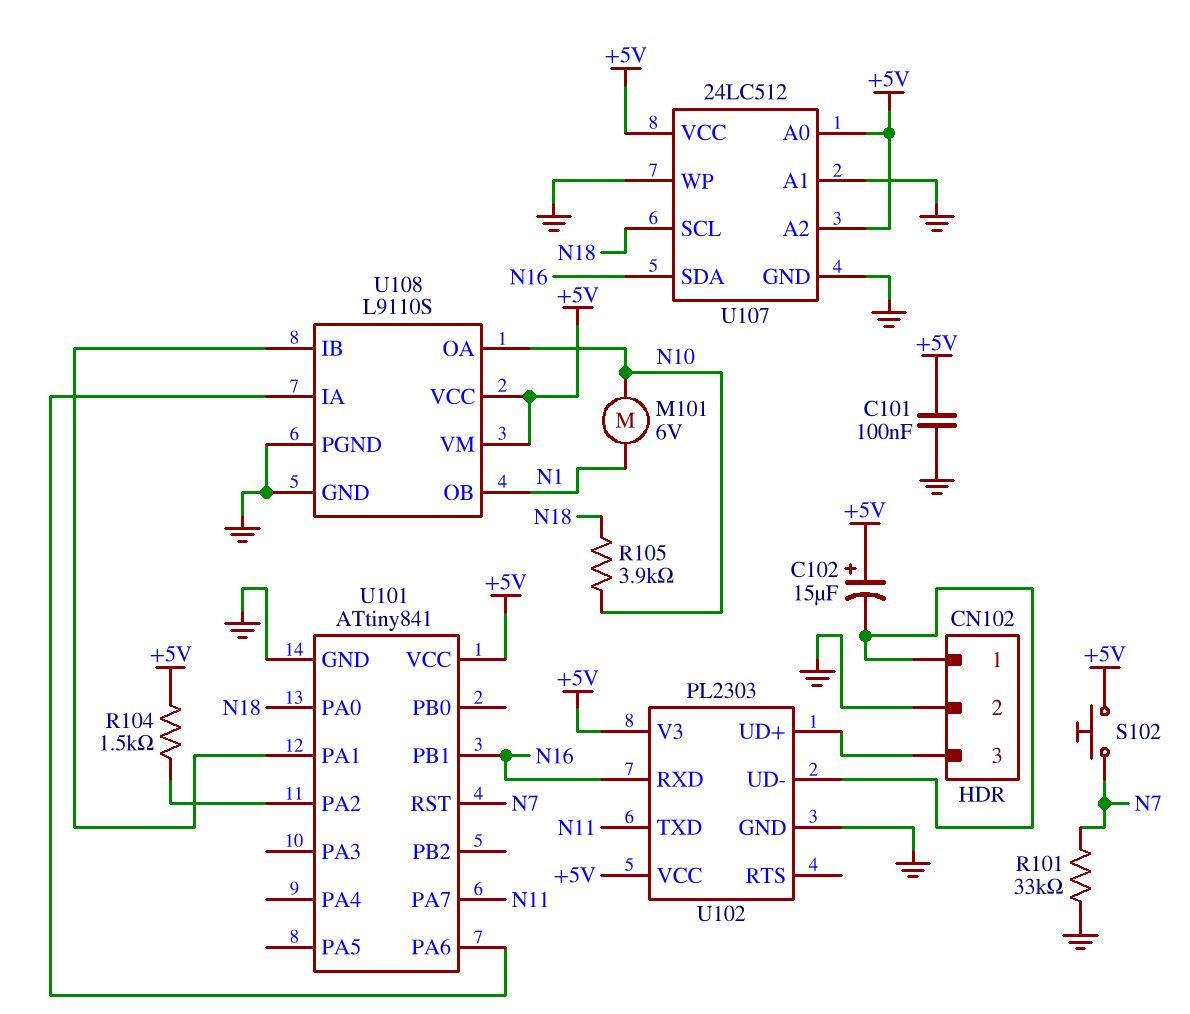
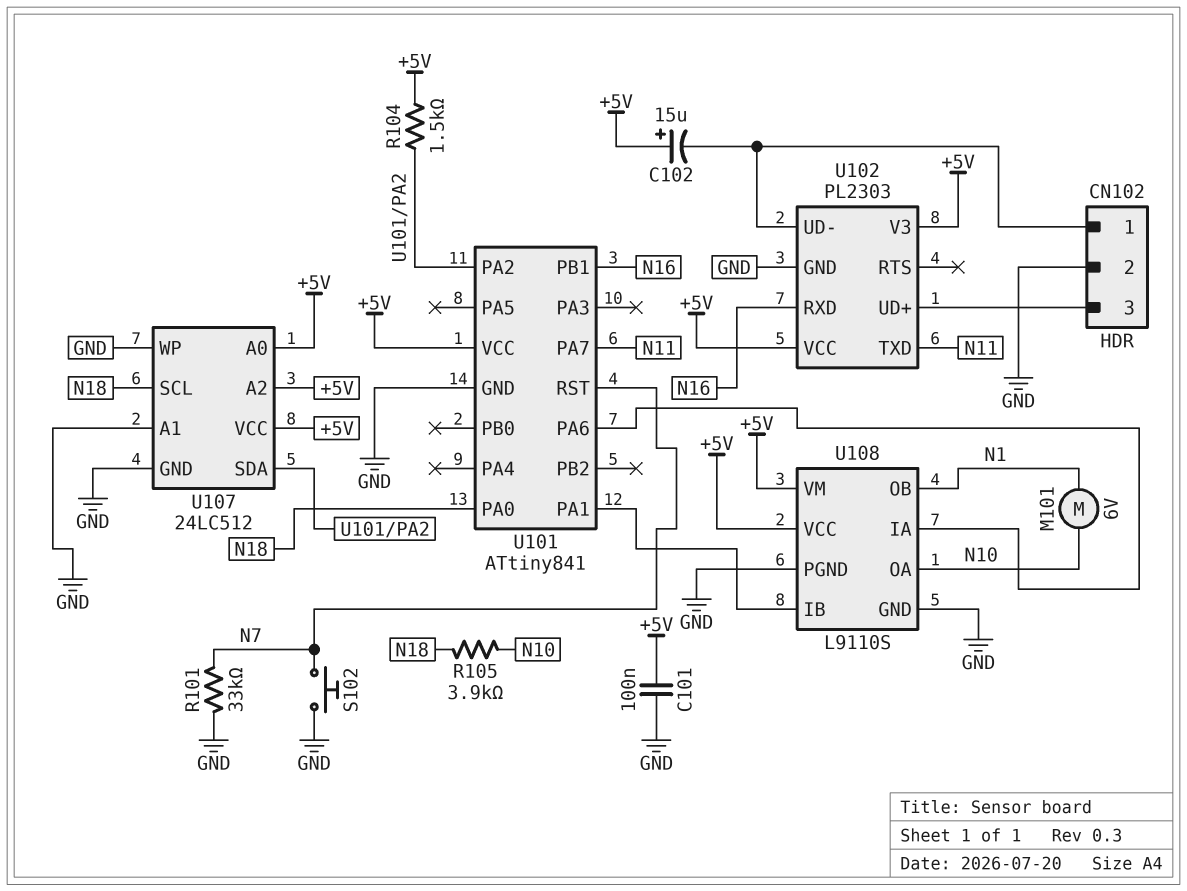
S102: button (+5V, N7) -> button (GND, N7)
U107 pin SDA: N16 -> U101/PA2

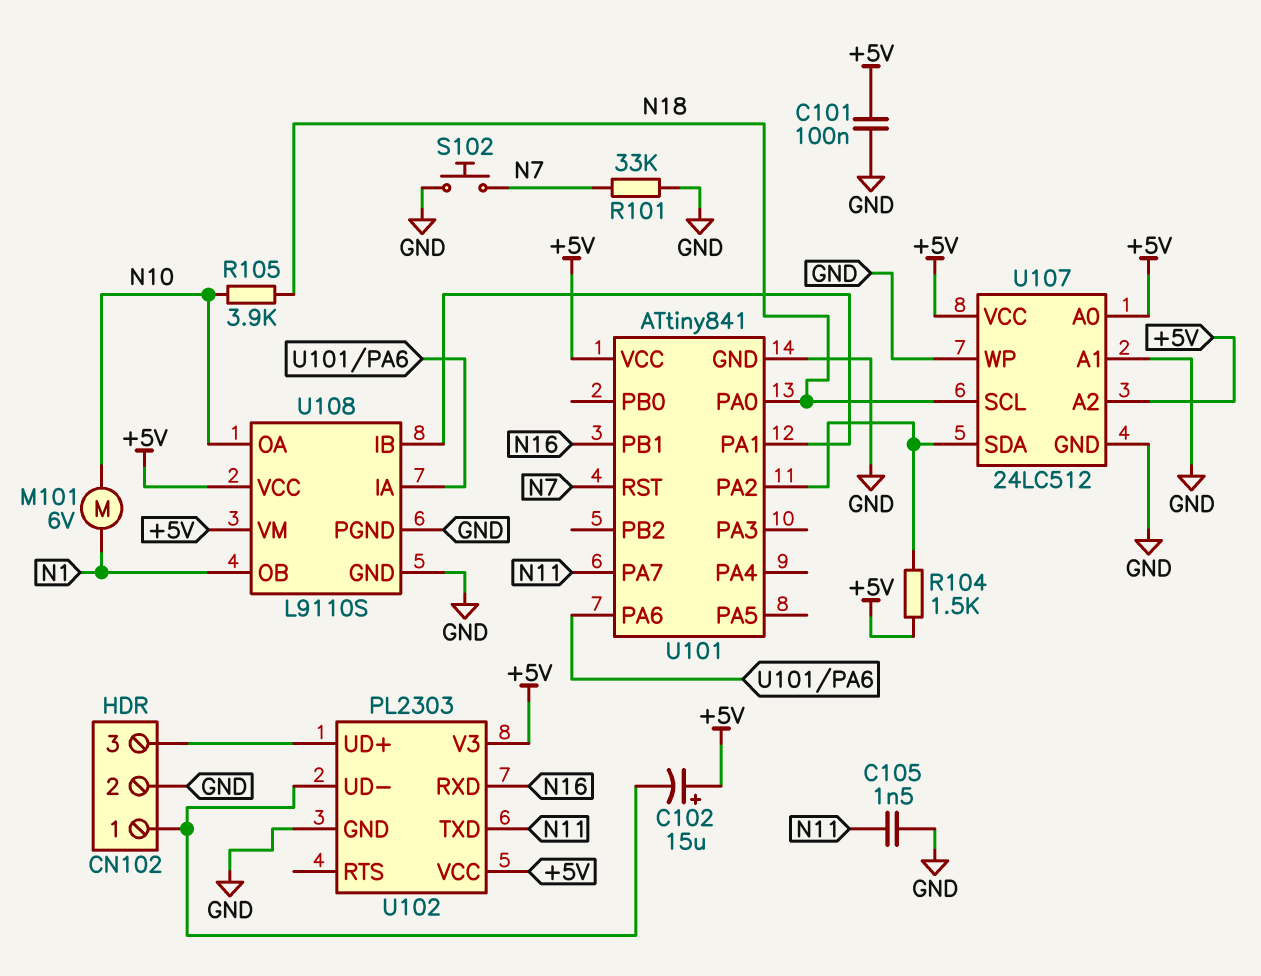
C105: none -> 1.5nF (GND, N11)

